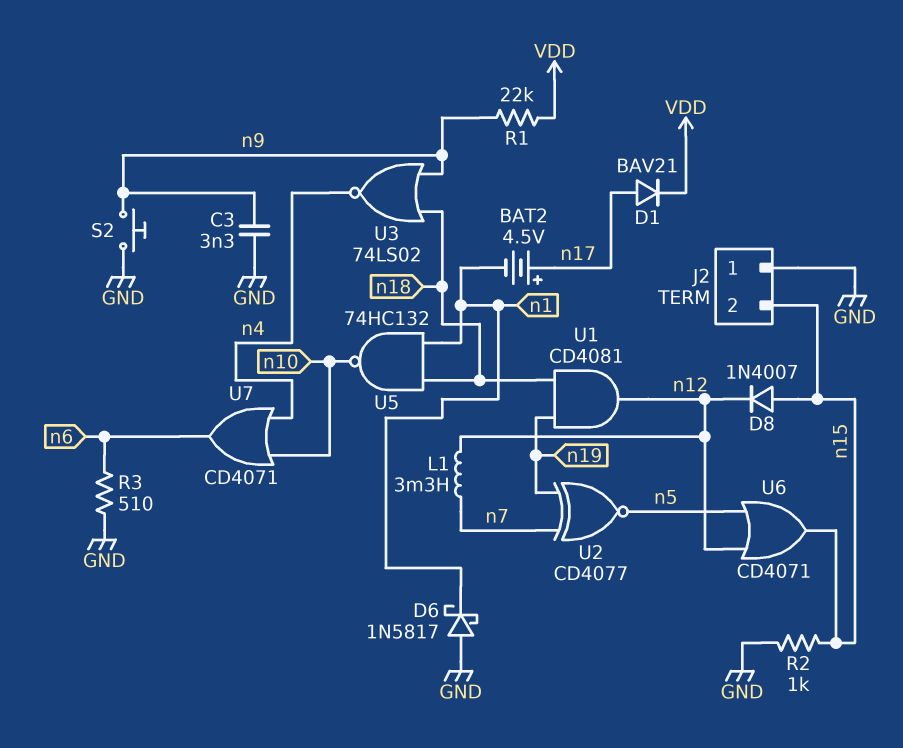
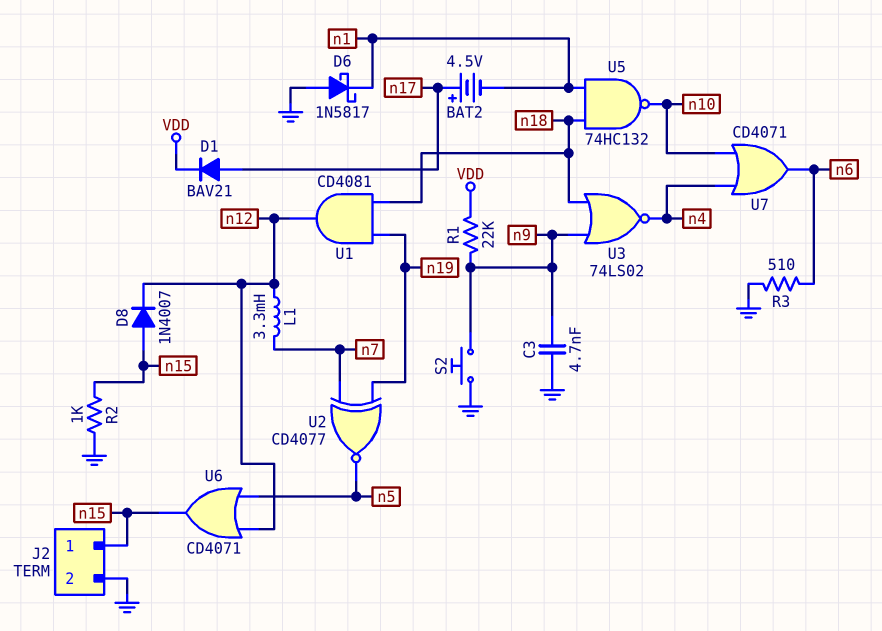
C3: 3.3nF (GND, n9) -> 4.7nF (GND, n9)
J2 pin 1: GND -> n15
J2 pin 2: n15 -> GND

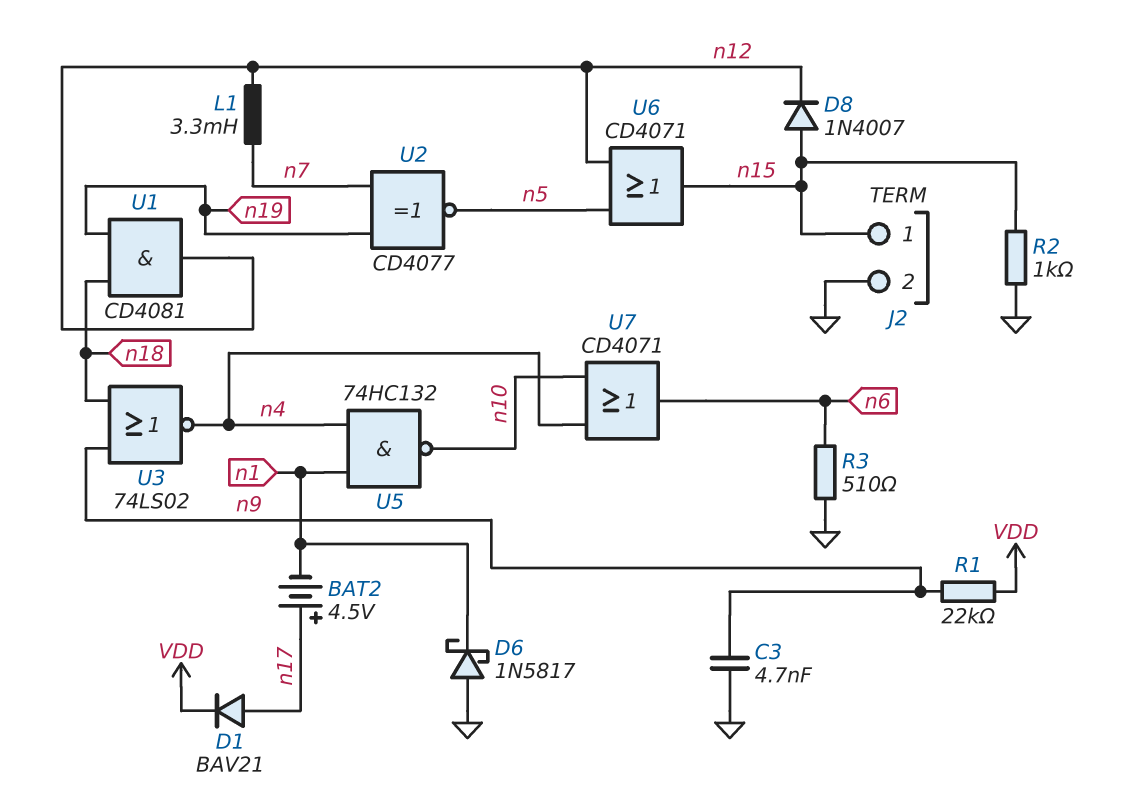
S2: button (GND, n9) -> none
U5: NAND 74HC132 (in n1, in n18, out n10) -> NAND 74HC132 (in n1, in n4, out n10)

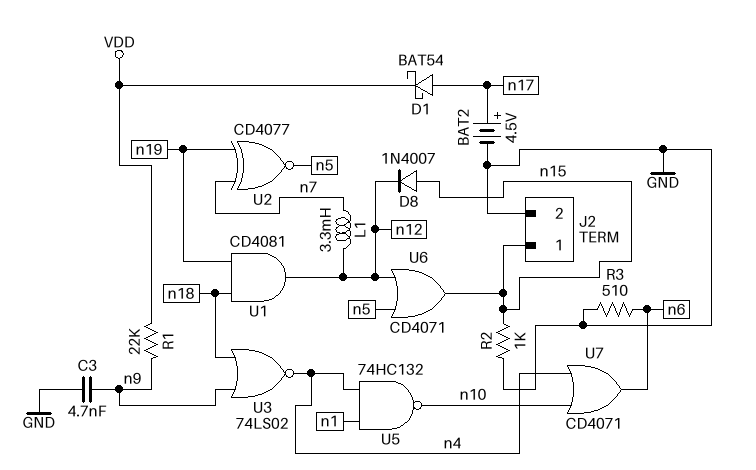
BAT2: 4.5V (plus n17, minus n1) -> 4.5V (plus n17, minus GND)
D1: diode BAV21 (A n17, K VDD) -> schottky BAT54 (A n17, K VDD)
D6: schottky 1N5817 (A GND, K n1) -> none

